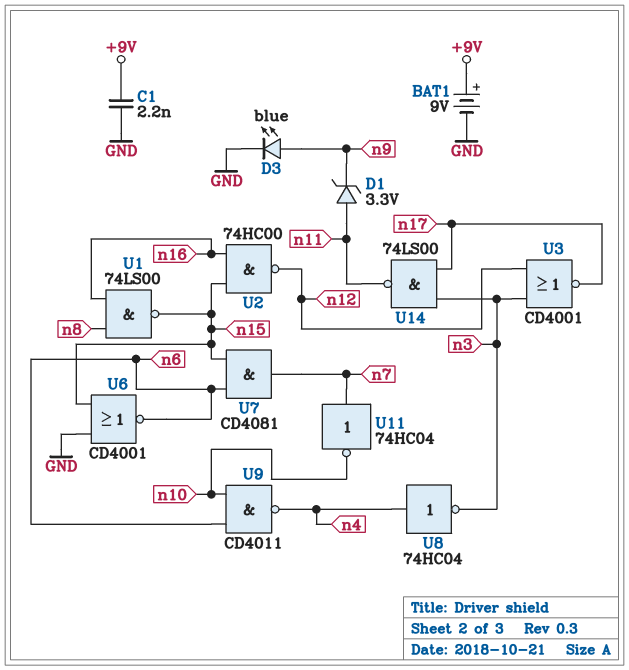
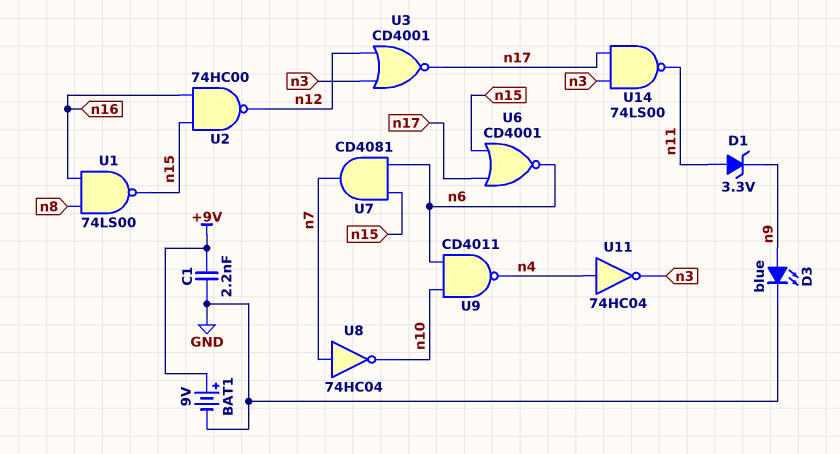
U6: NOR CD4001 (in GND, in n15, out n6) -> NOR CD4001 (in n15, in n17, out n6)
U8: NOT 74HC04 (in n4, out n3) -> NOT 74HC04 (in n7, out n10)
U11: NOT 74HC04 (in n7, out n10) -> NOT 74HC04 (in n4, out n3)

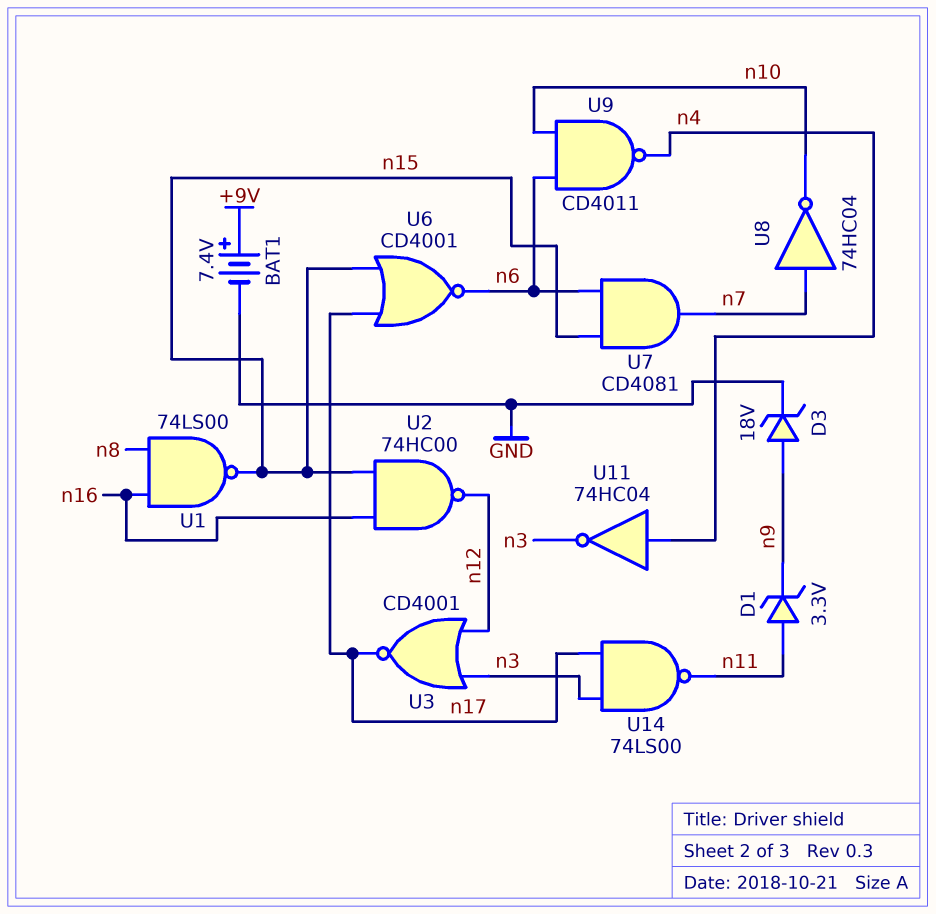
BAT1: 9V (plus +9V, minus GND) -> 7.4V (plus +9V, minus GND)
C1: 2.2nF (+9V, GND) -> none
D3: LED blue (A n9, K GND) -> zener 18V (A n9, K GND)

